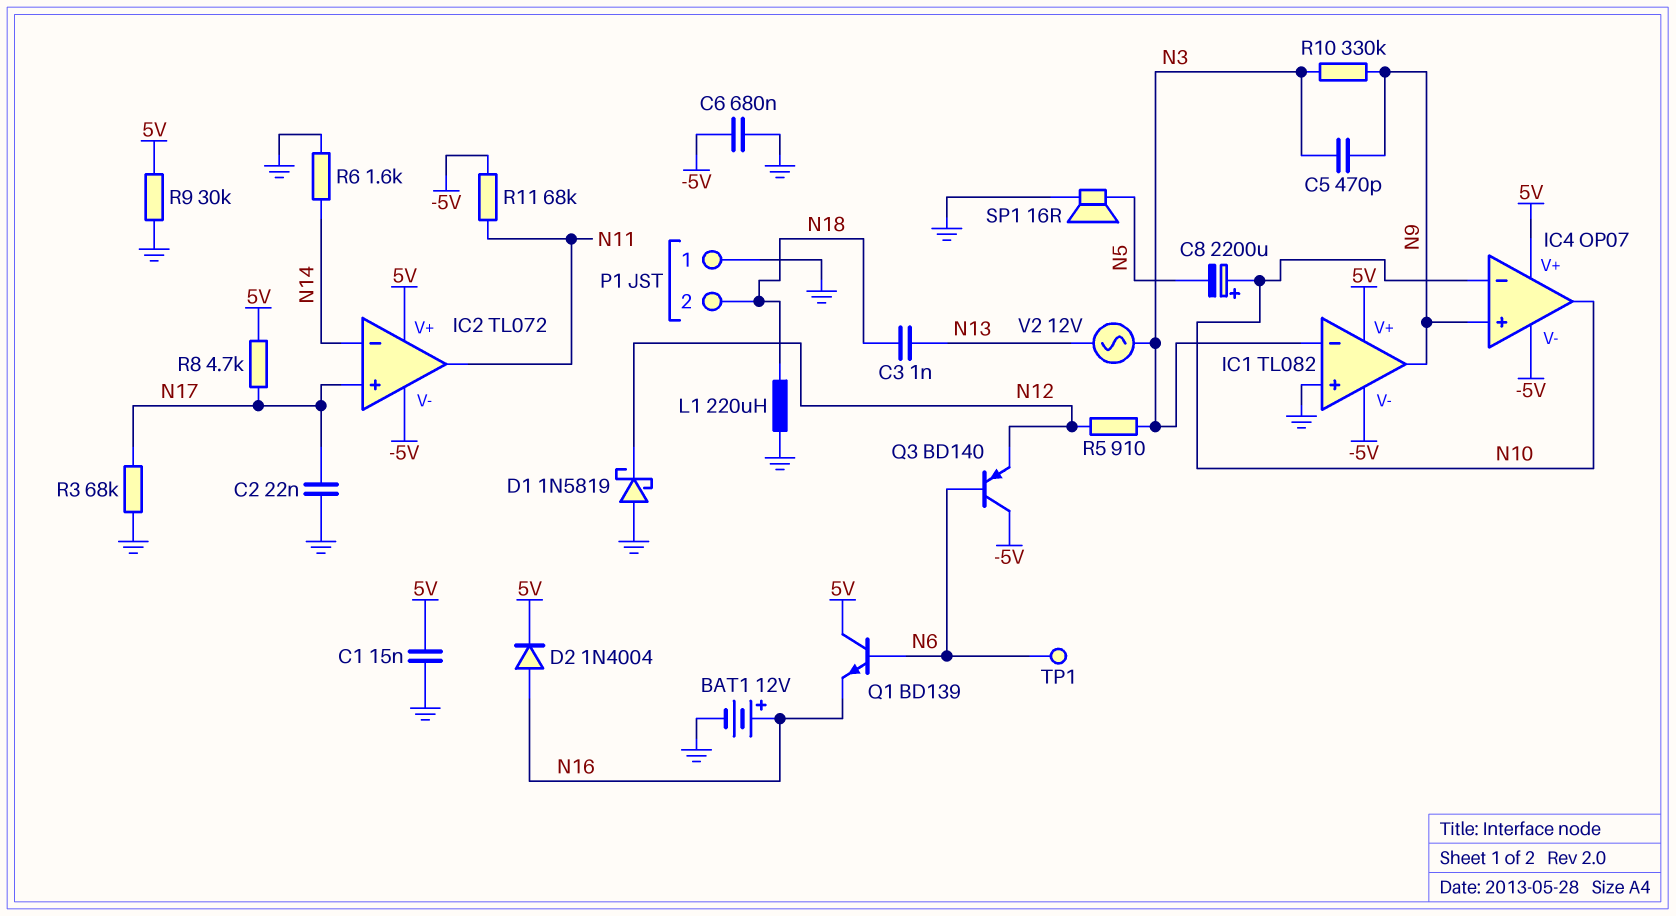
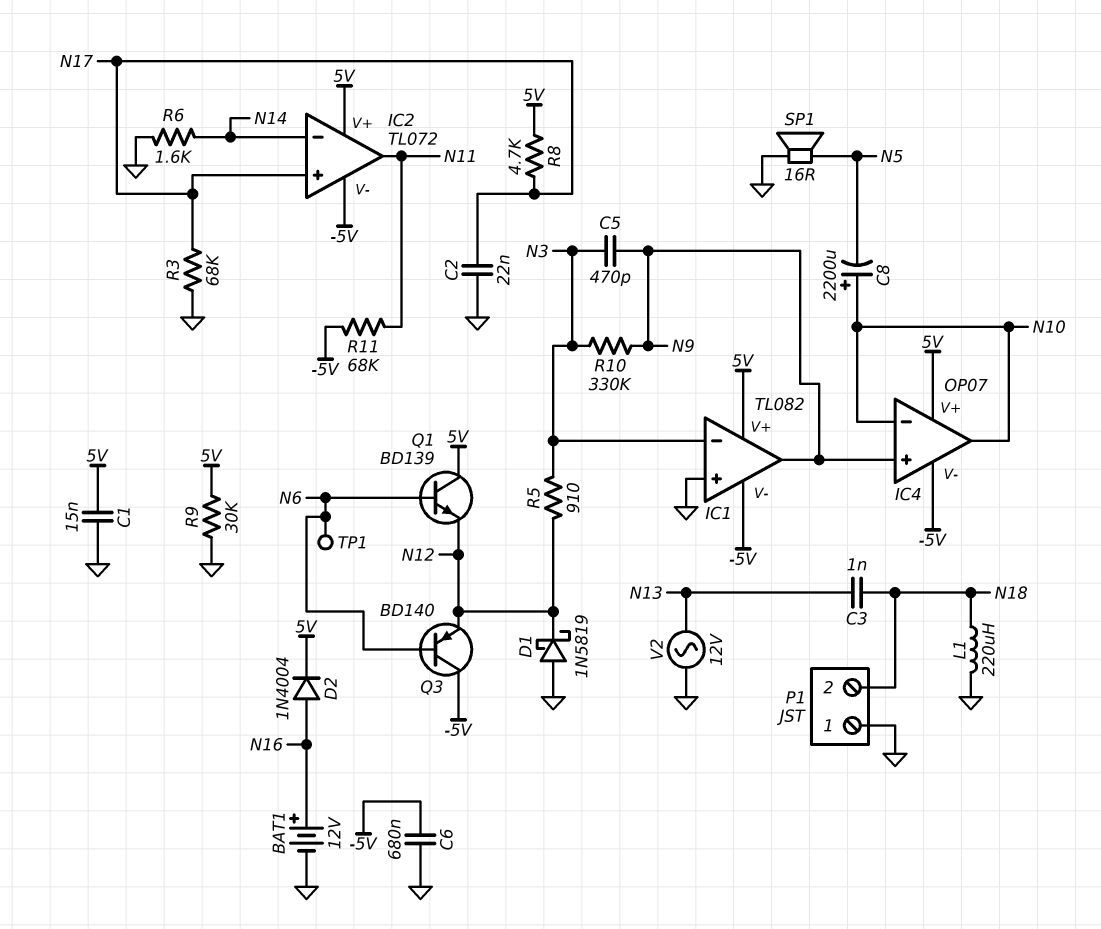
Q1: NPN BD139 (B N6, C 5V, E N16) -> NPN BD139 (B N6, C 5V, E N12)
V2: AC 12V (N3, N13) -> AC 12V (GND, N13)

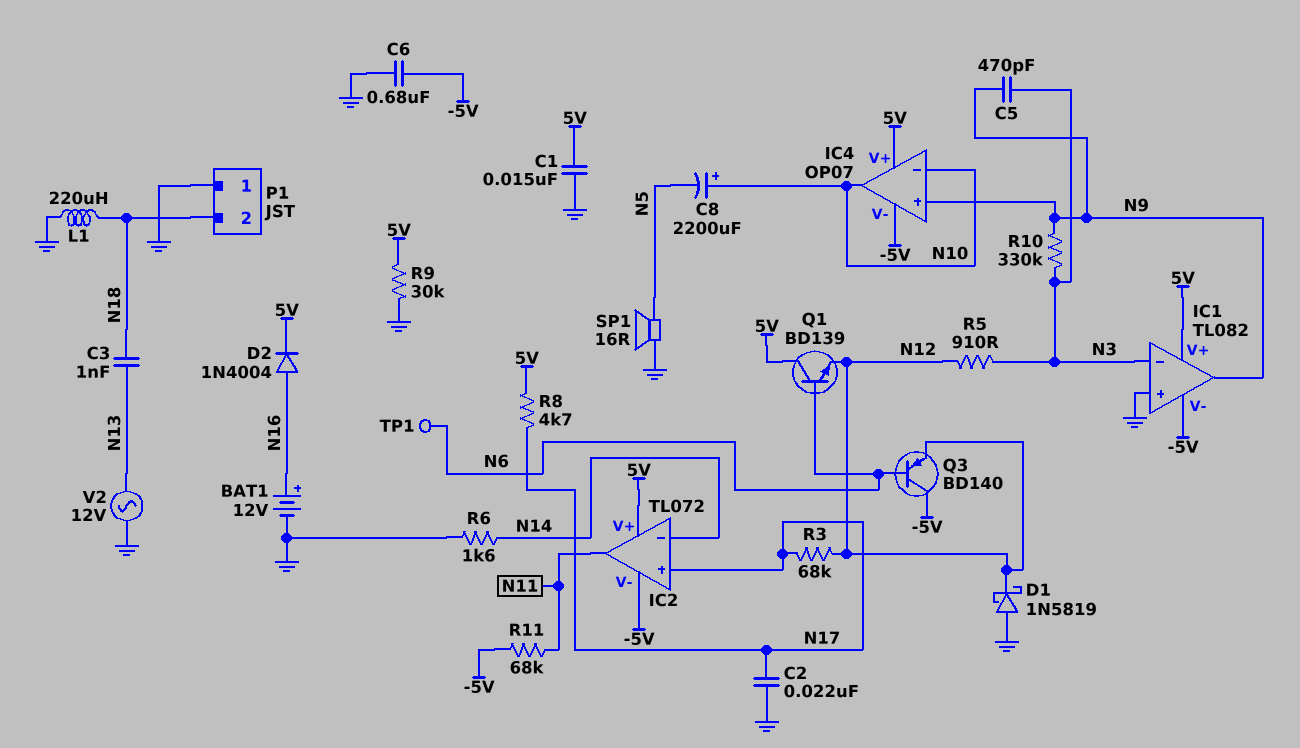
R3: 68k (GND, N17) -> 68k (N12, N17)

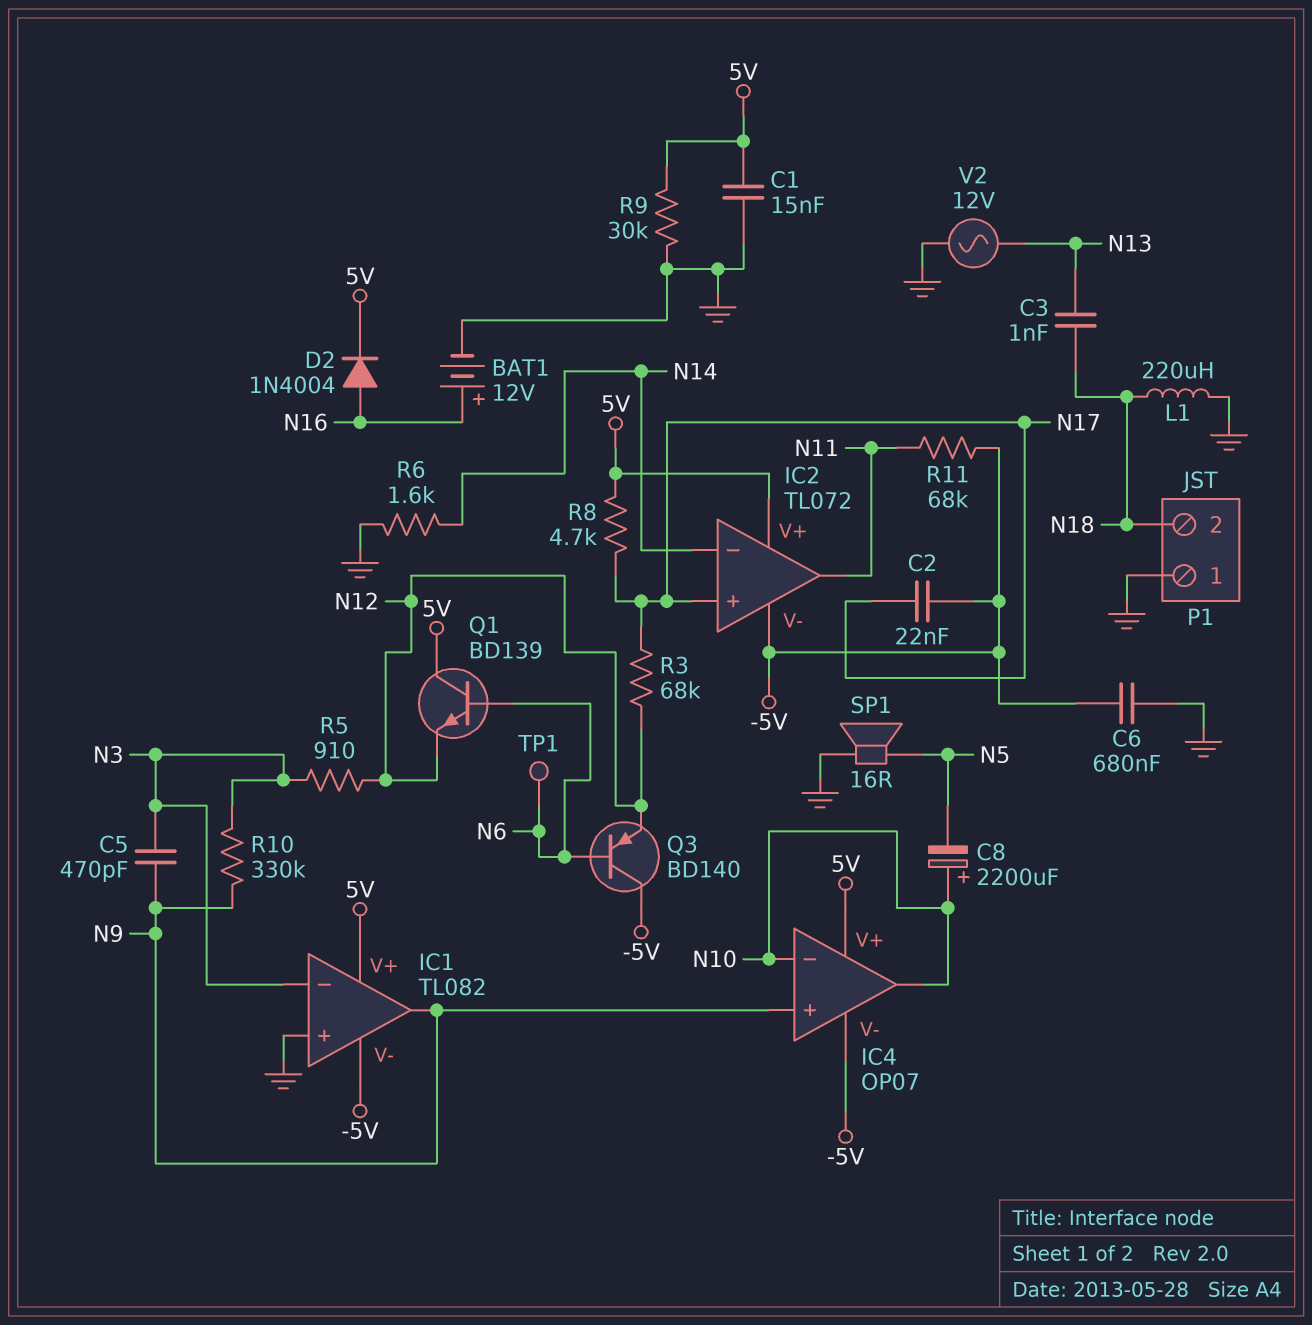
C2: 22nF (GND, N17) -> 22nF (-5V, N17)
D1: schottky 1N5819 (A GND, K N12) -> none

